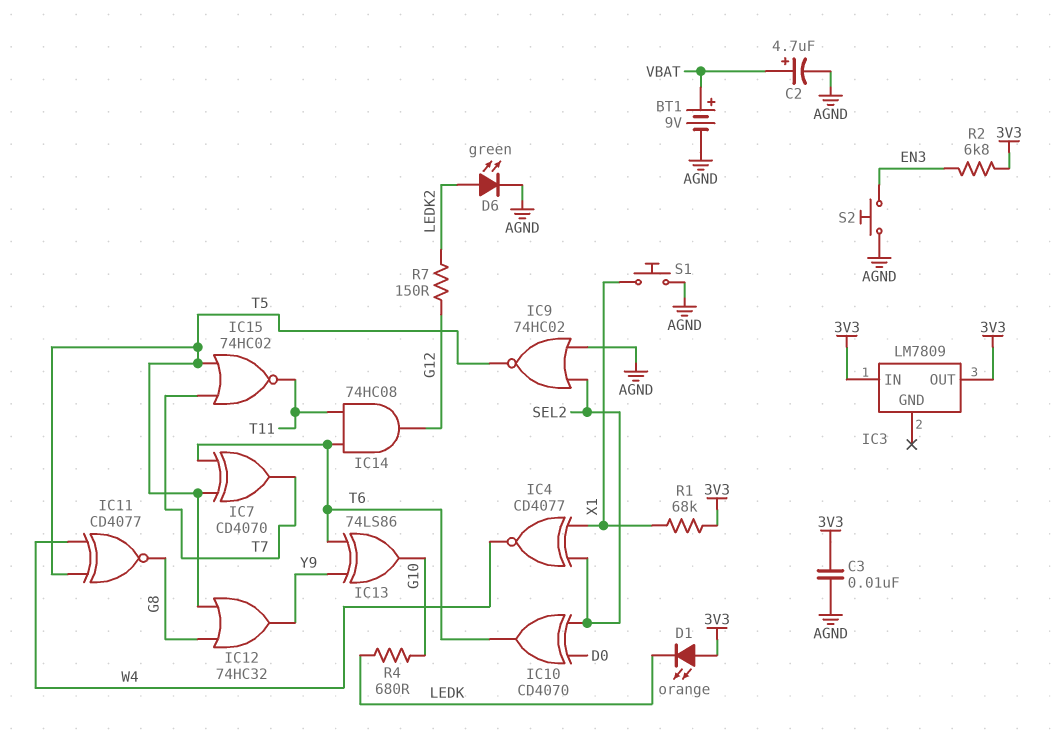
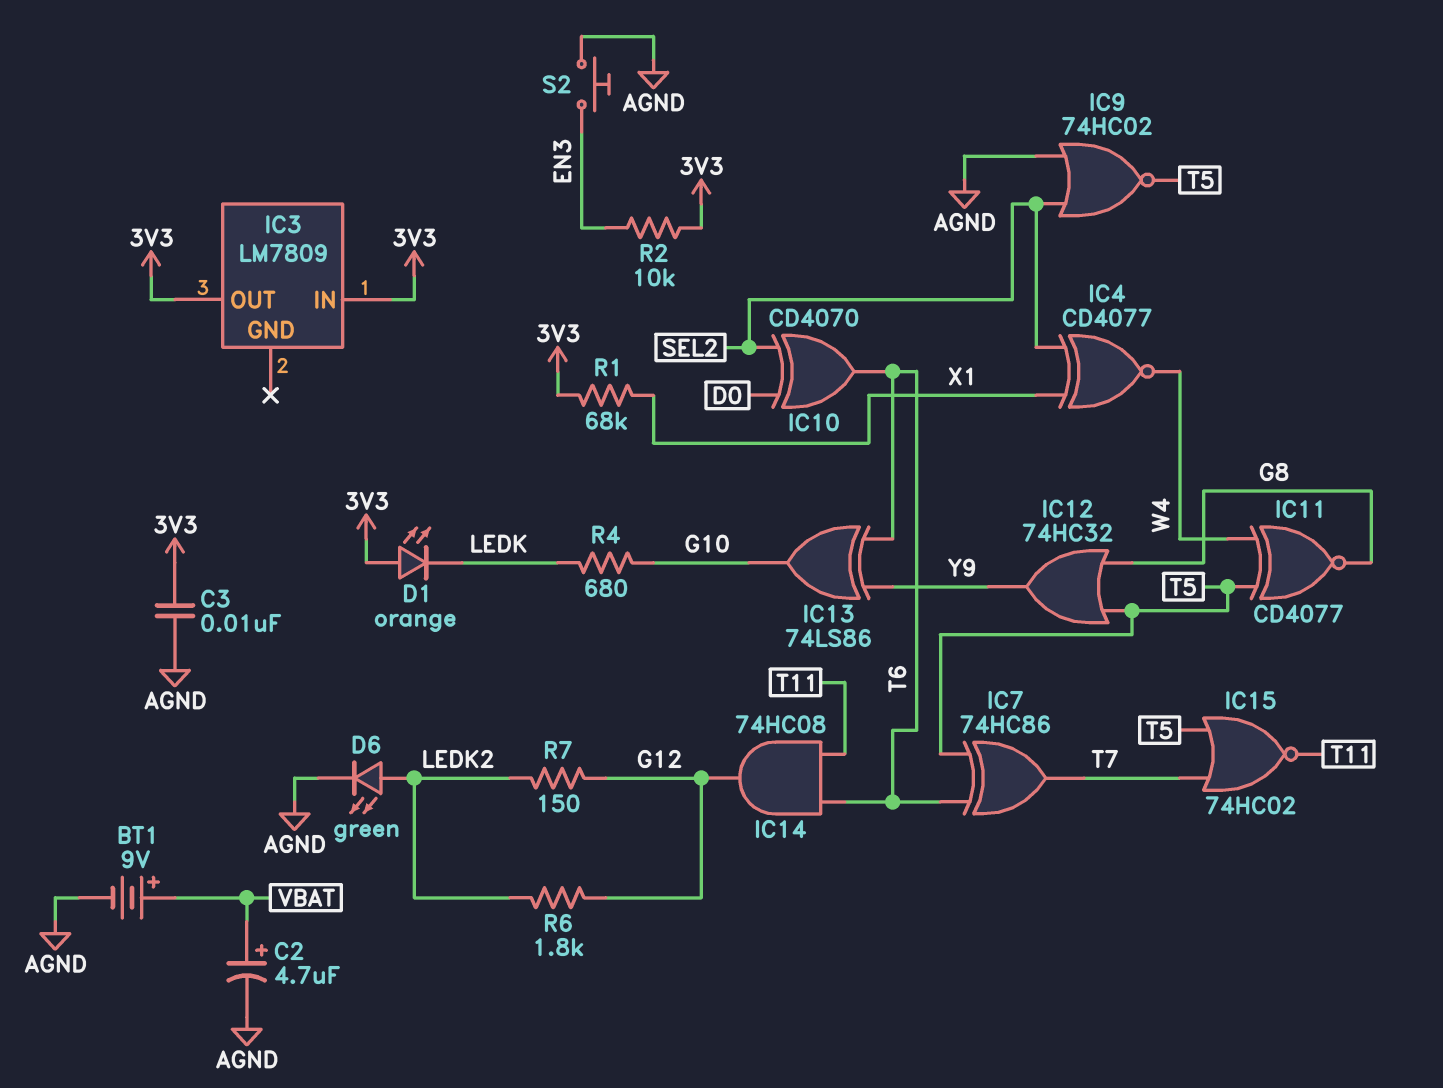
IC7: XOR CD4070 (in T5, in T6, out T7) -> XOR 74HC86 (in T5, in T6, out T7)
R2: 6.8k (3V3, EN3) -> 10k (3V3, EN3)
R6: none -> 1.8k (G12, LEDK2)
S1: button (AGND, X1) -> none

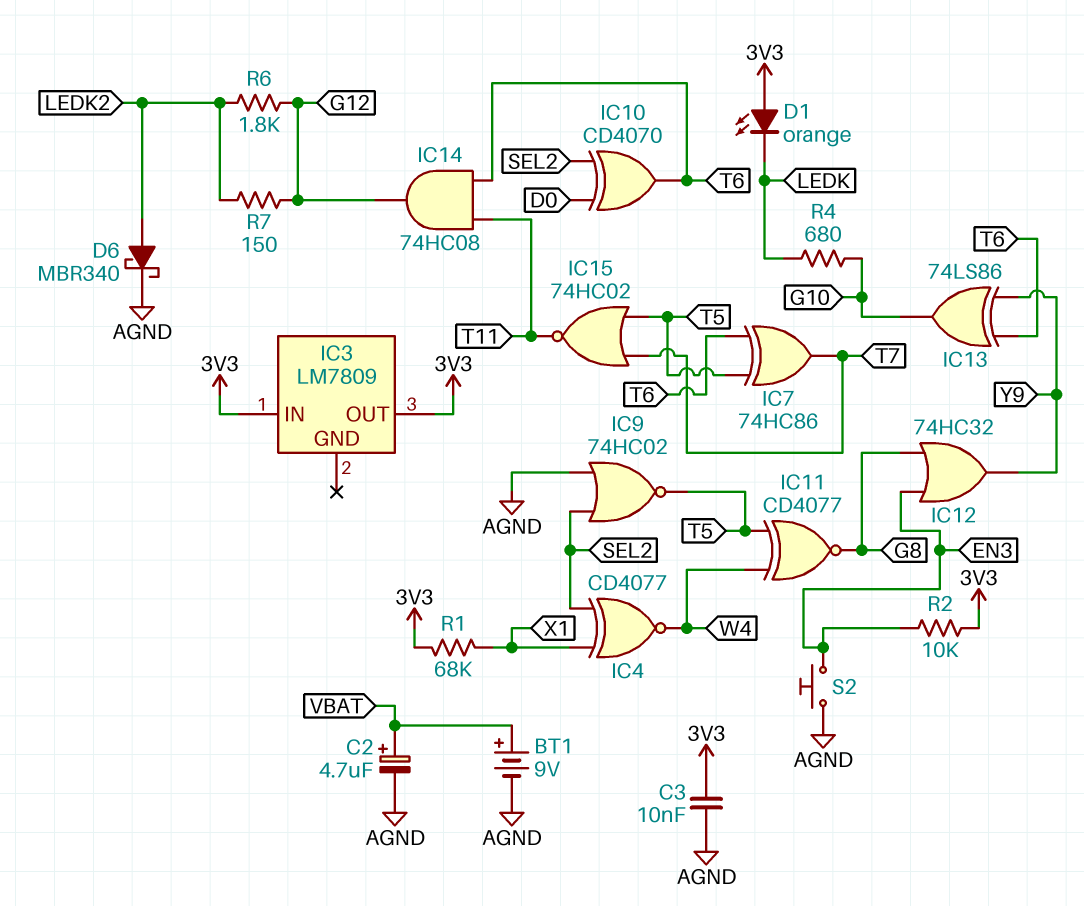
D6: LED green (A LEDK2, K AGND) -> schottky MBR340 (A LEDK2, K AGND)
IC12: OR 74HC32 (in G8, in T5, out Y9) -> OR 74HC32 (in EN3, in G8, out Y9)

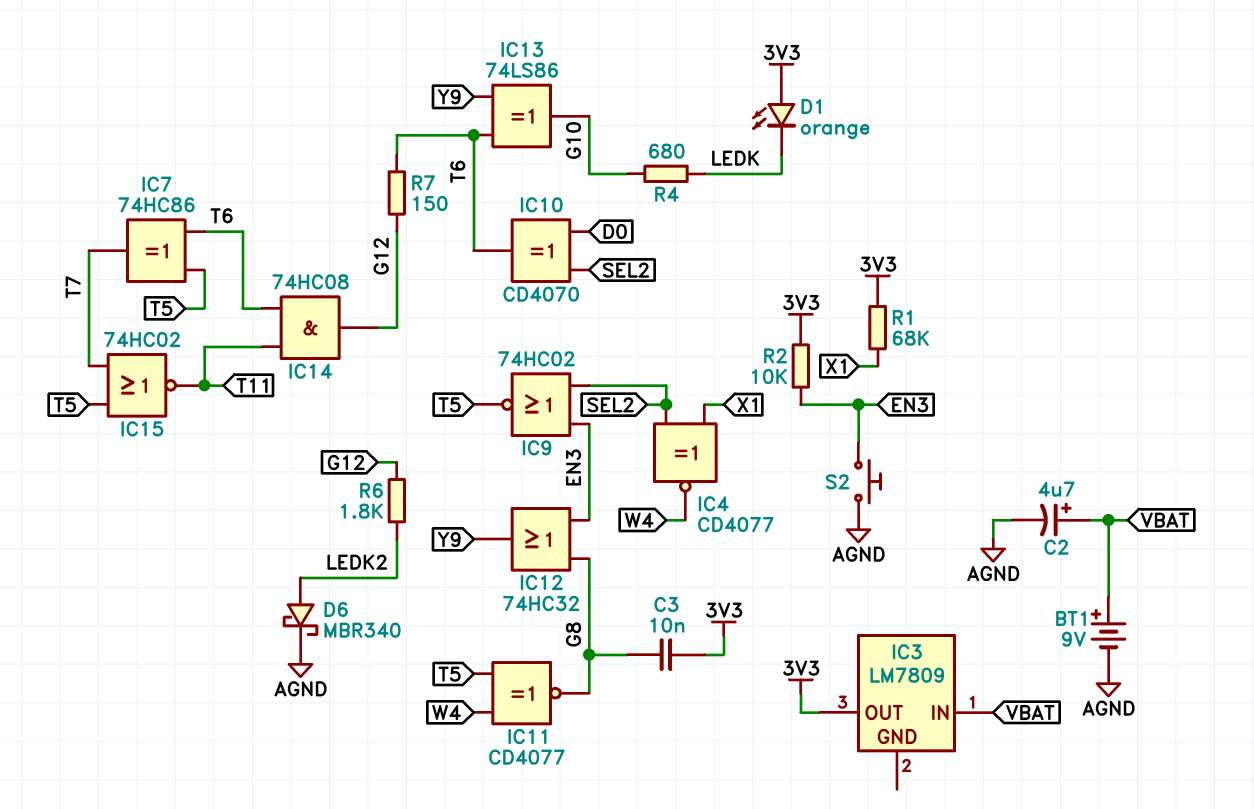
C3: 10nF (3V3, AGND) -> 10nF (3V3, G8)
IC3 pin IN: 3V3 -> VBAT
IC9: NOR 74HC02 (in AGND, in SEL2, out T5) -> NOR 74HC02 (in EN3, in SEL2, out T5)
R7: 150 (G12, LEDK2) -> 150 (G12, T6)

